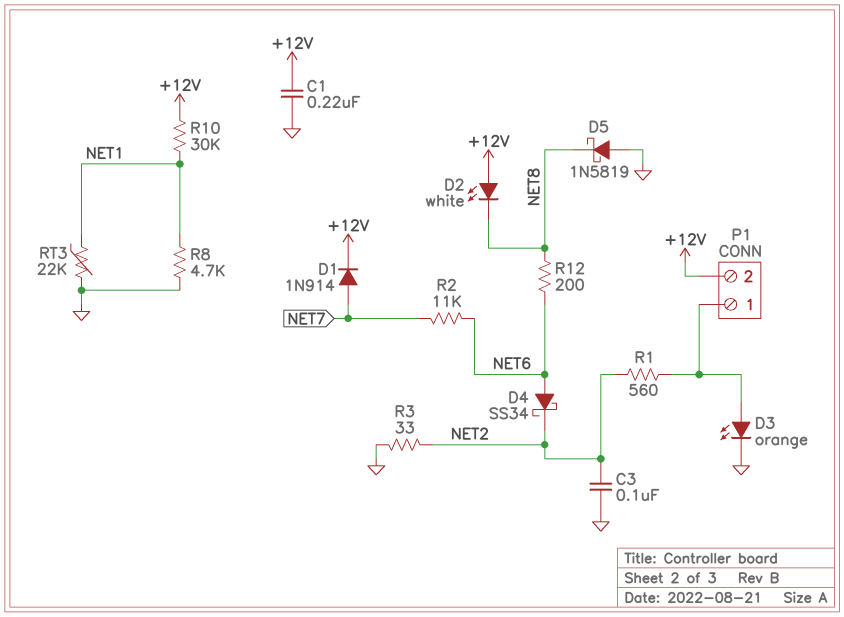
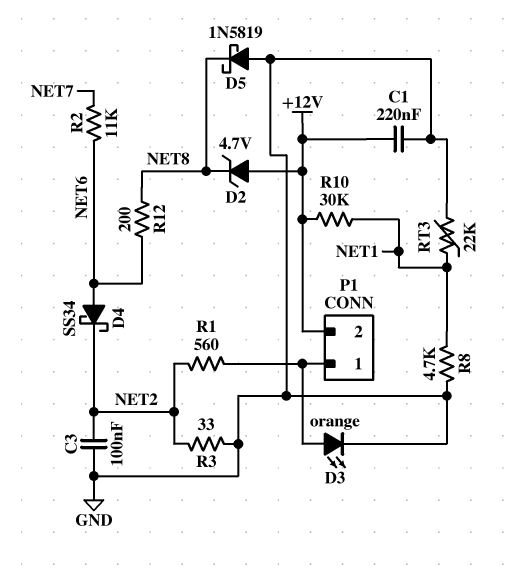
D1: diode 1N914 (A NET7, K +12V) -> none
D2: LED white (A +12V, K NET8) -> zener 4.7V (A +12V, K NET8)

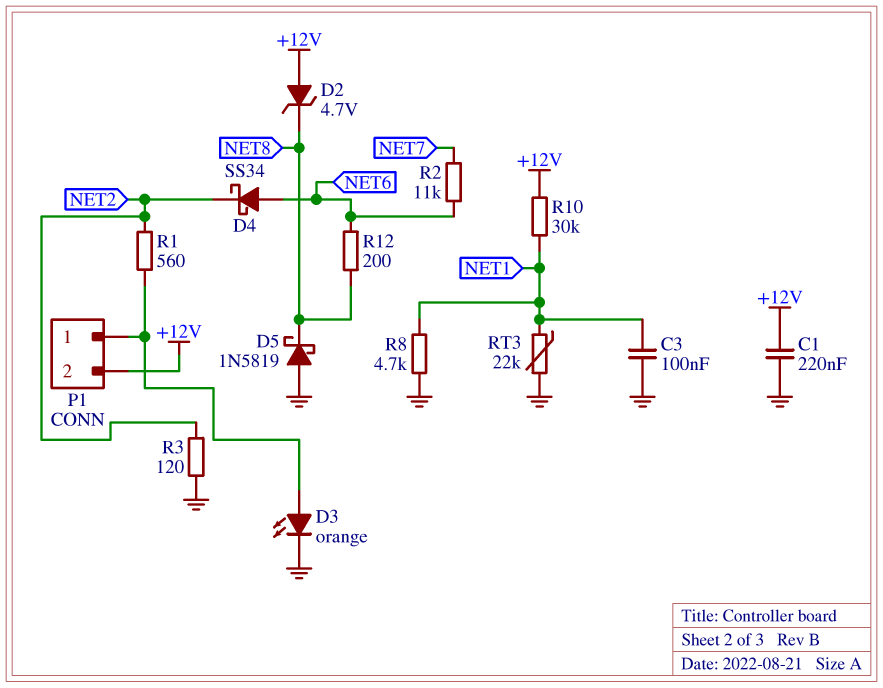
C3: 100nF (GND, NET2) -> 100nF (GND, NET1)
R3: 33 (GND, NET2) -> 120 (GND, NET2)

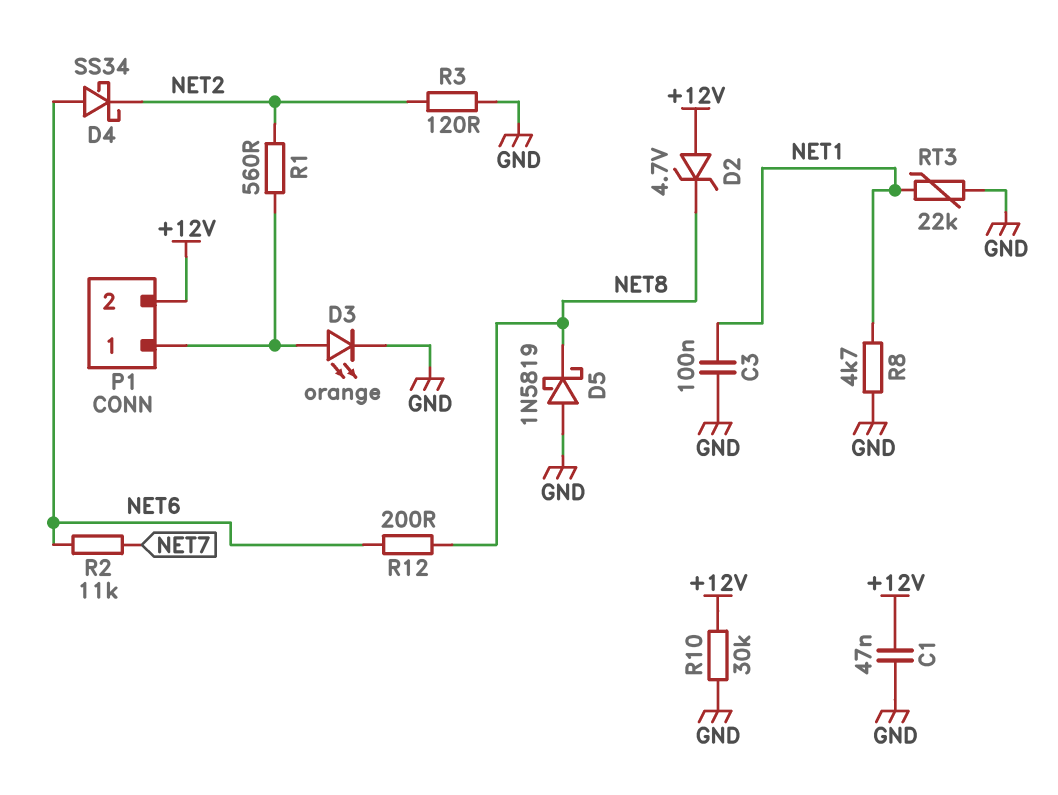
C1: 220nF (+12V, GND) -> 47nF (+12V, GND)
R10: 30k (+12V, NET1) -> 30k (+12V, GND)

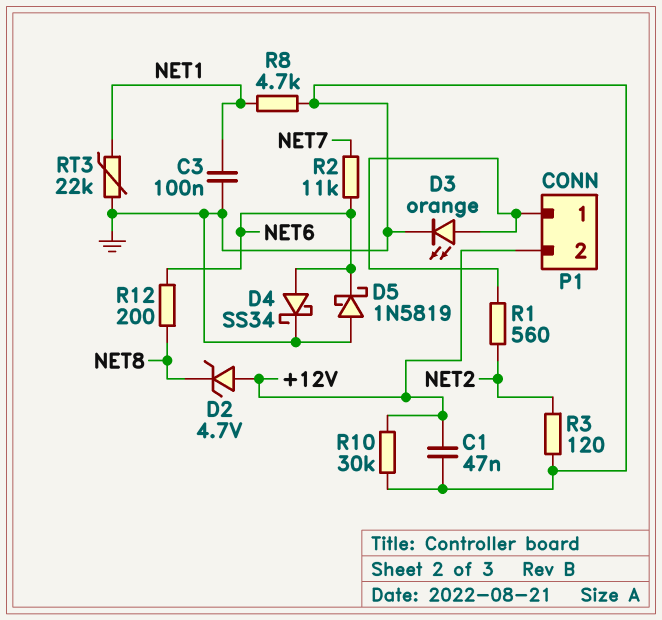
D4: schottky SS34 (A NET6, K NET2) -> schottky SS34 (A NET6, K GND)
D5: schottky 1N5819 (A GND, K NET8) -> schottky 1N5819 (A GND, K NET6)

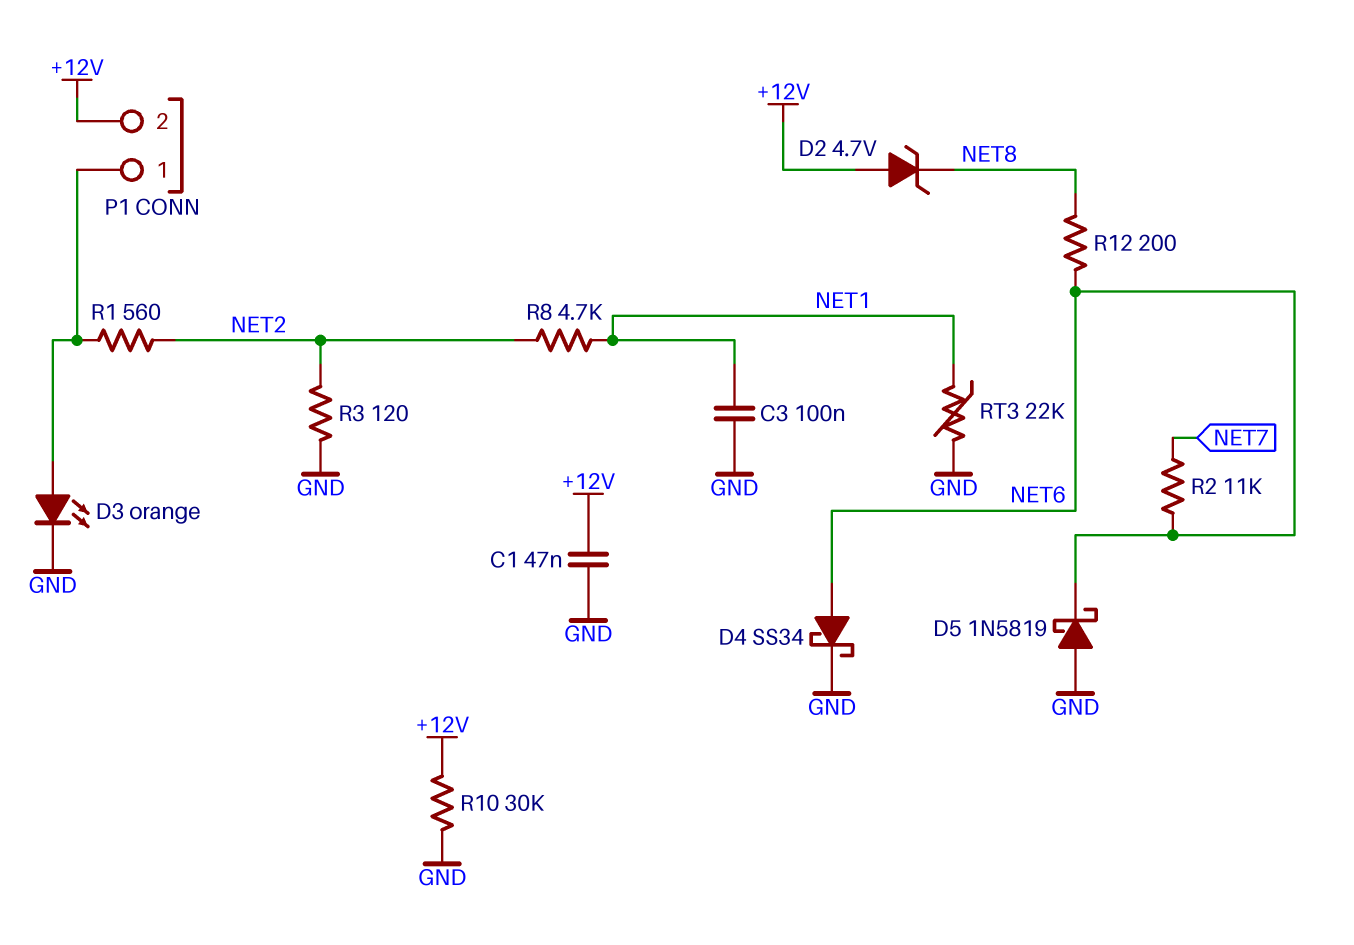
R8: 4.7k (GND, NET1) -> 4.7k (NET1, NET2)

